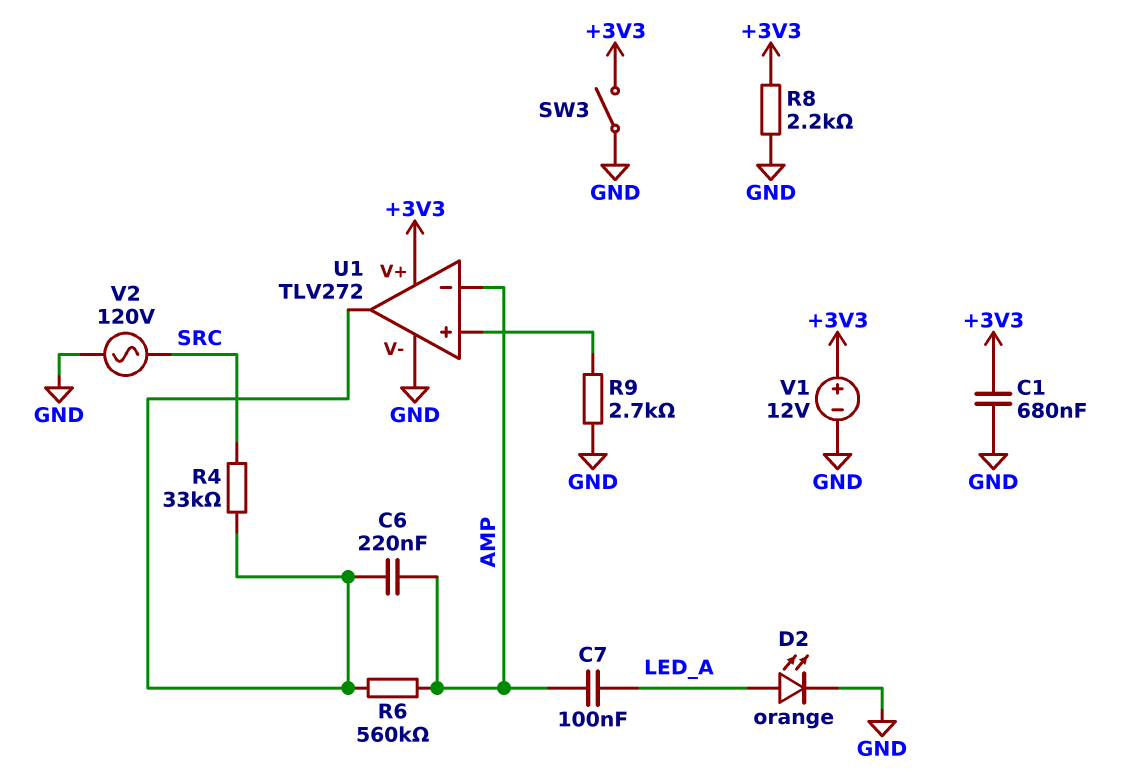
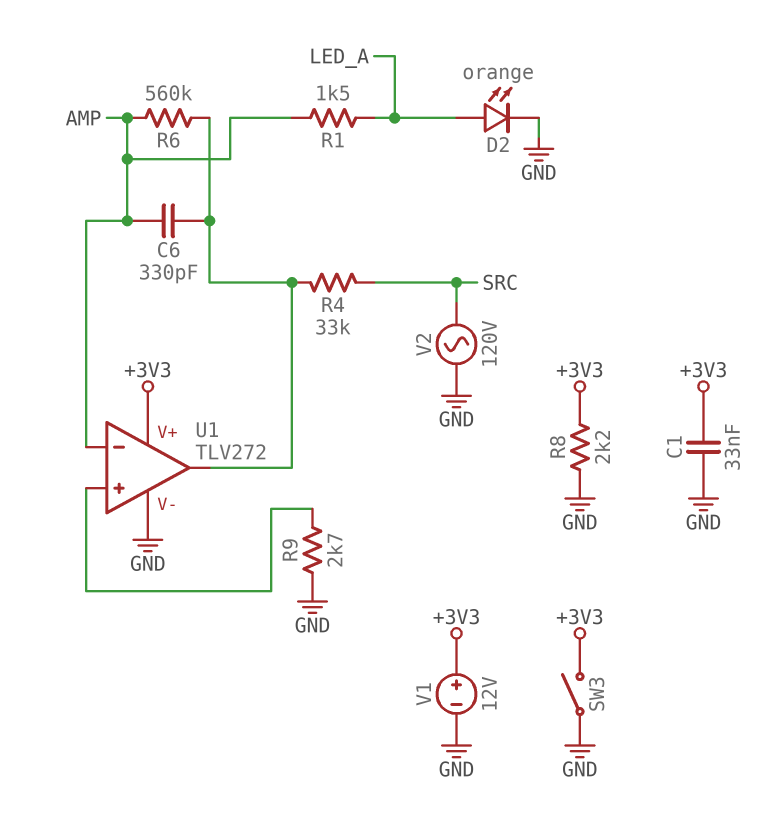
C1: 680nF (+3V3, GND) -> 33nF (+3V3, GND)
C6: 220nF (AMP, U1/out) -> 330pF (AMP, U1/out)
C7: 100nF (AMP, LED_A) -> none
R1: none -> 1.5k (AMP, LED_A)

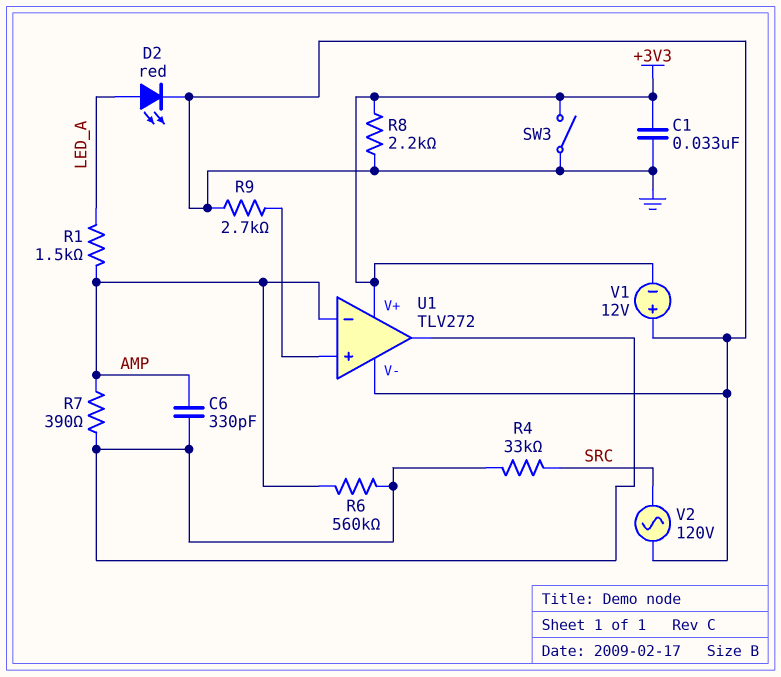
D2: LED orange (A LED_A, K GND) -> LED red (A LED_A, K GND)
R7: none -> 390 (AMP, U1/out)
V1: 12V (plus +3V3, minus GND) -> 12V (plus GND, minus +3V3)

